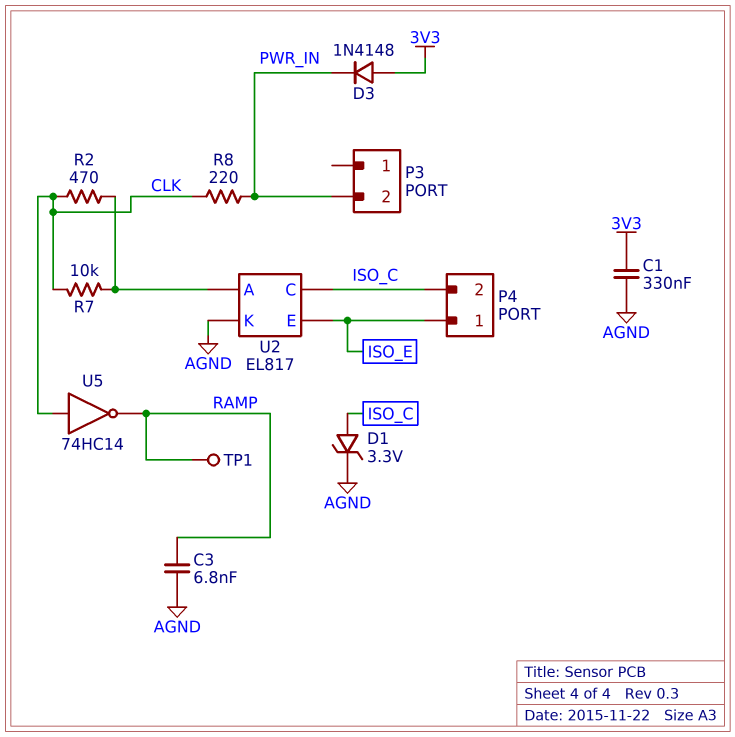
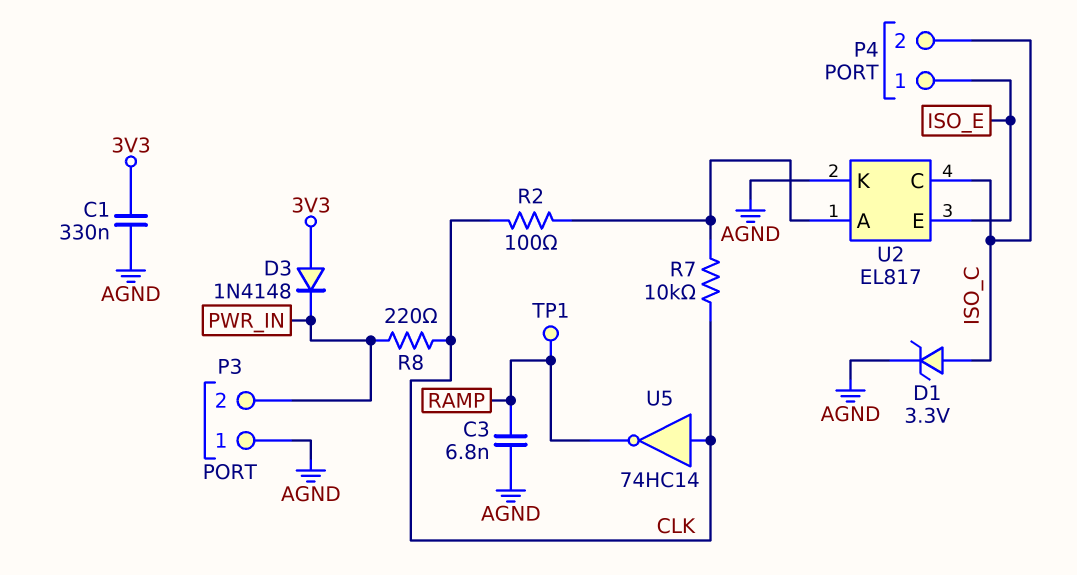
P3 pin 1: none -> AGND
R2: 470 (CLK, U2/A) -> 100 (CLK, U2/A)

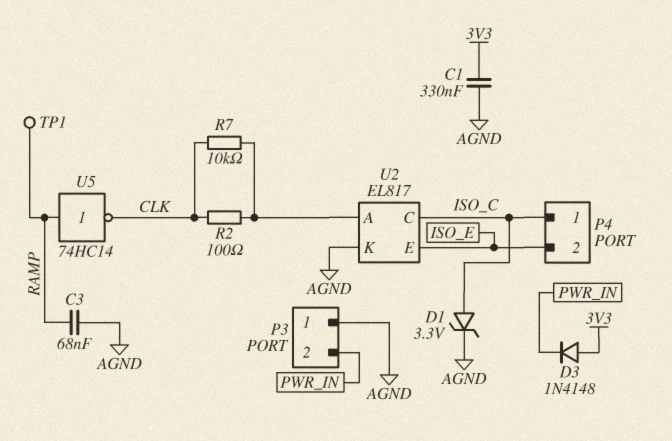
C3: 6.8nF (AGND, RAMP) -> 68nF (AGND, RAMP)
P4 pin 1: ISO_E -> ISO_C
P4 pin 2: ISO_C -> ISO_E
R8: 220 (CLK, PWR_IN) -> none
U5: NOT 74HC14 (in CLK, out RAMP) -> NOT 74HC14 (in RAMP, out CLK)

